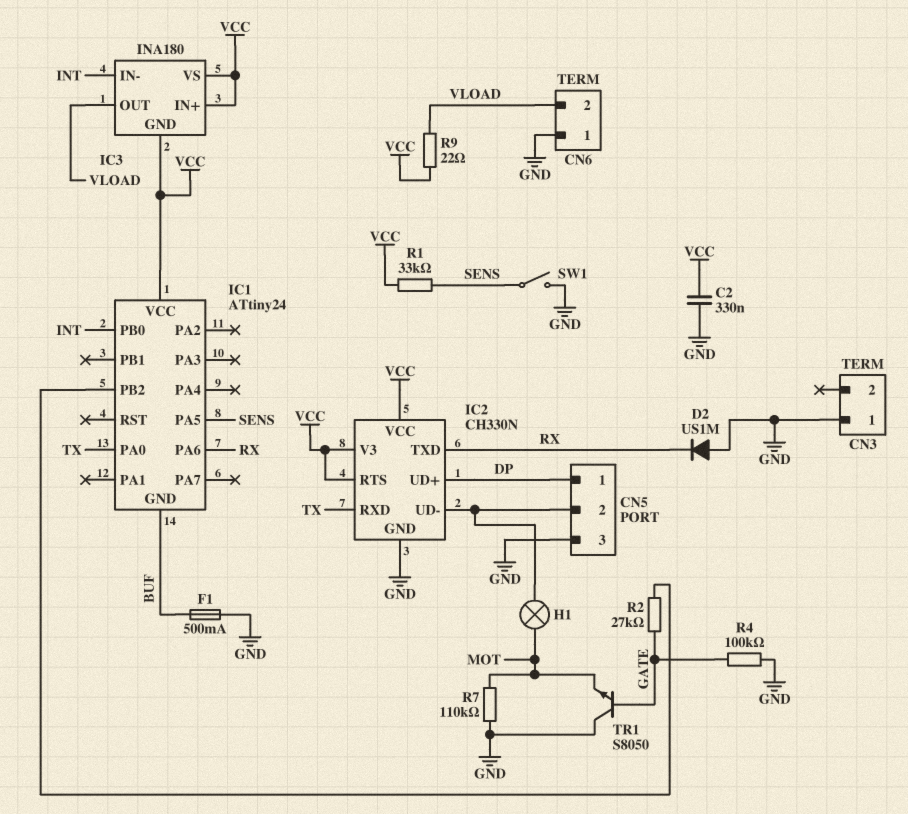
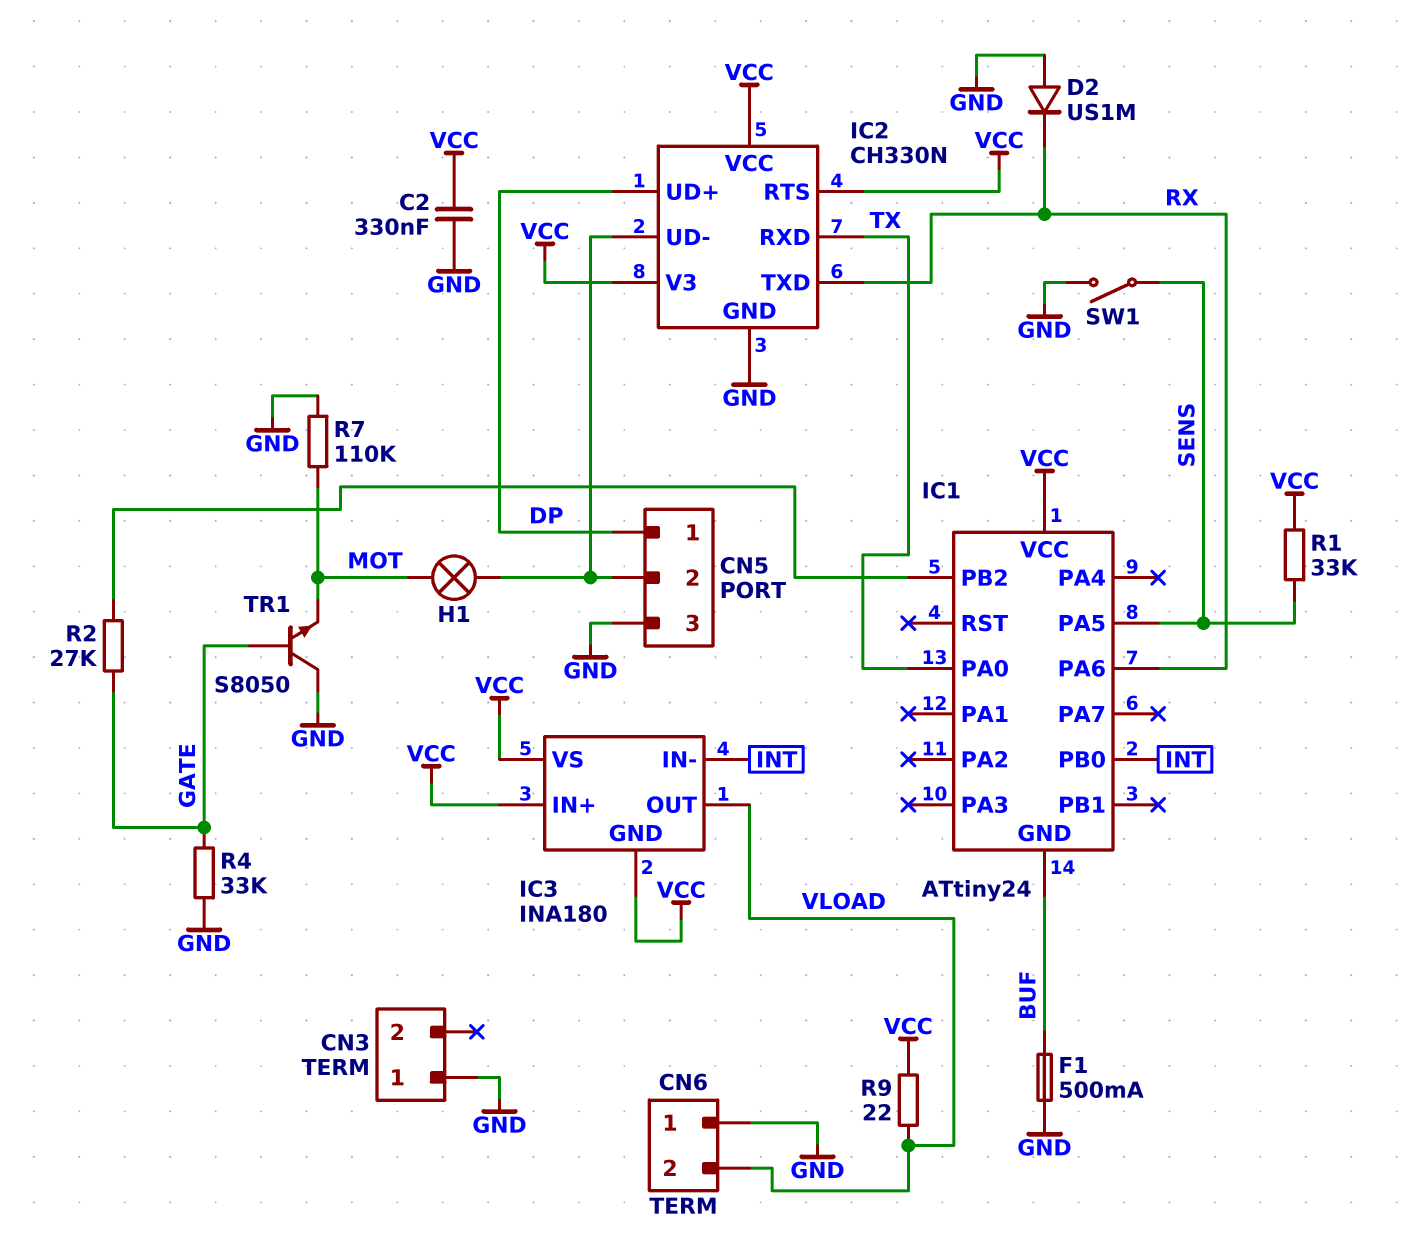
R4: 100k (GATE, GND) -> 33k (GATE, GND)

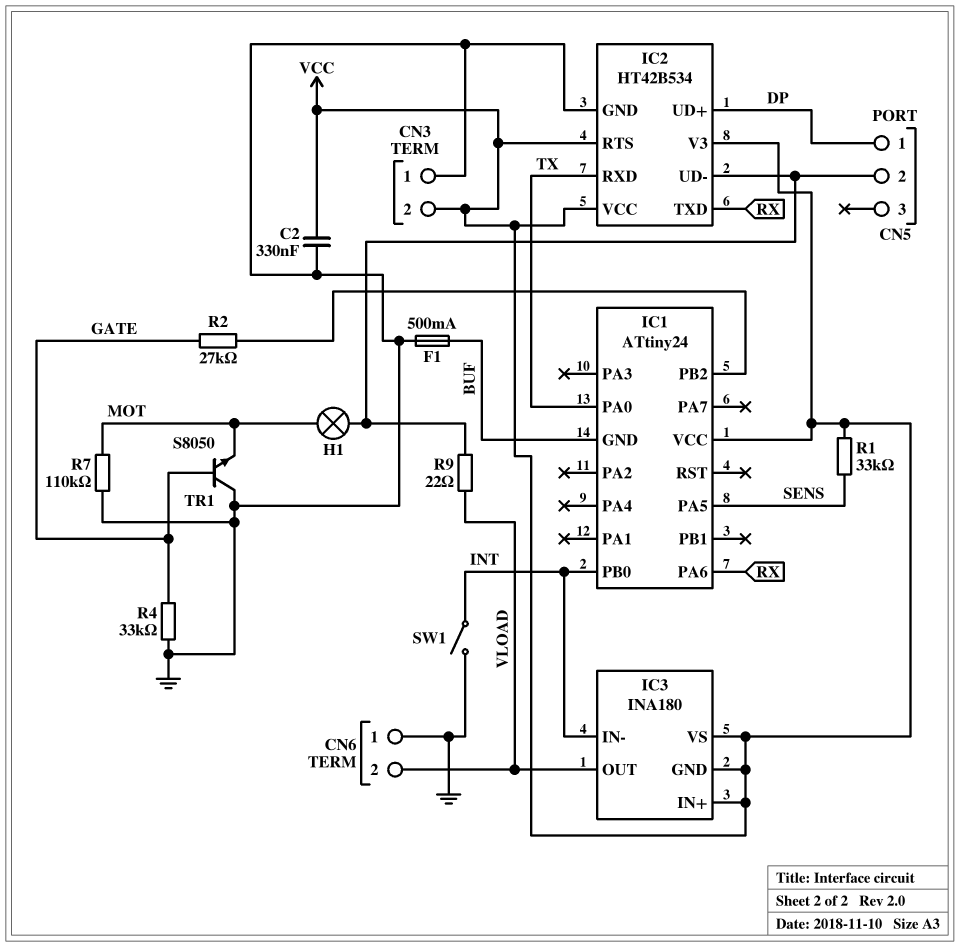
CN3 pin 2: none -> VCC
CN5 pin 3: GND -> none
D2: diode US1M (A GND, K RX) -> none
IC2: CH330N -> HT42B534
R9: 22 (VCC, VLOAD) -> 22 (CN5/2, VLOAD)
SW1: switch (GND, SENS) -> switch (GND, INT)

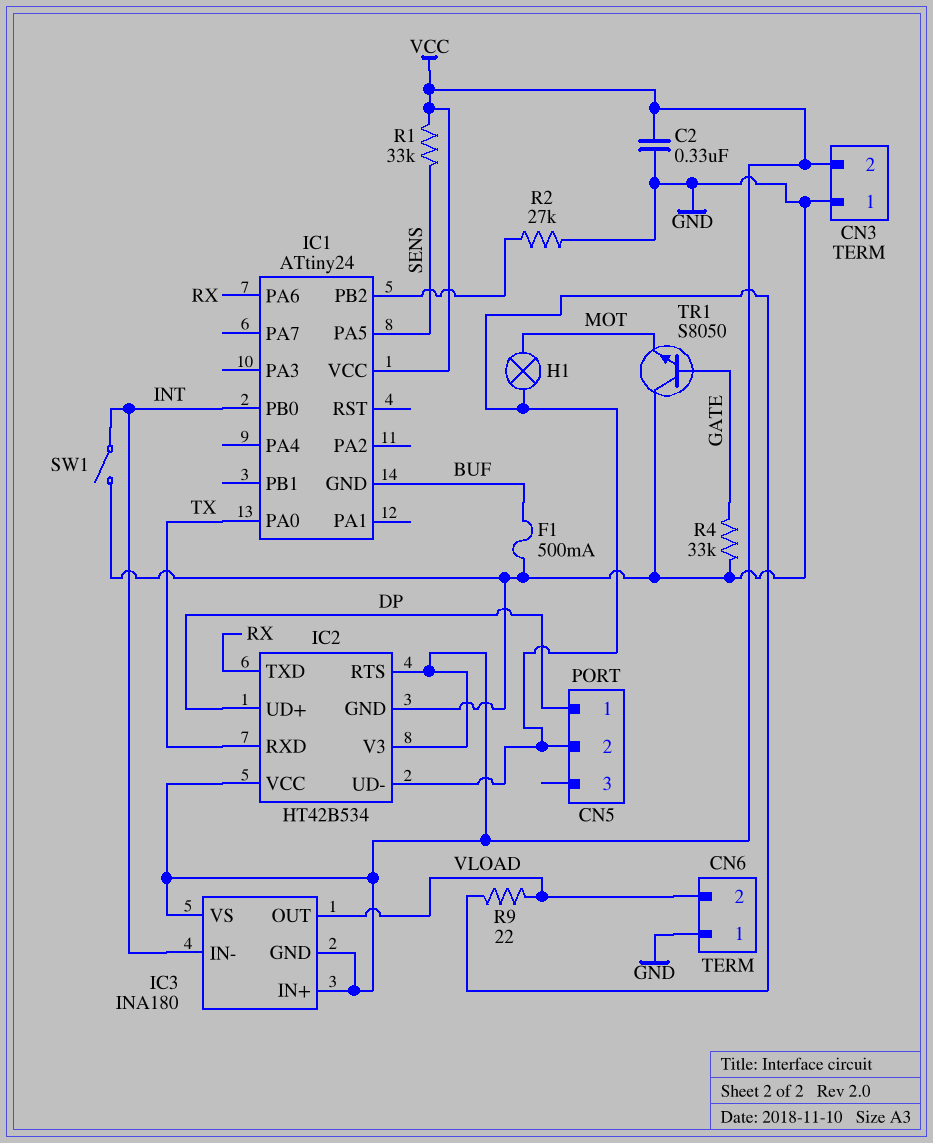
R2: 27k (GATE, IC1/PB2) -> 27k (GND, IC1/PB2)
R7: 110k (GND, MOT) -> none

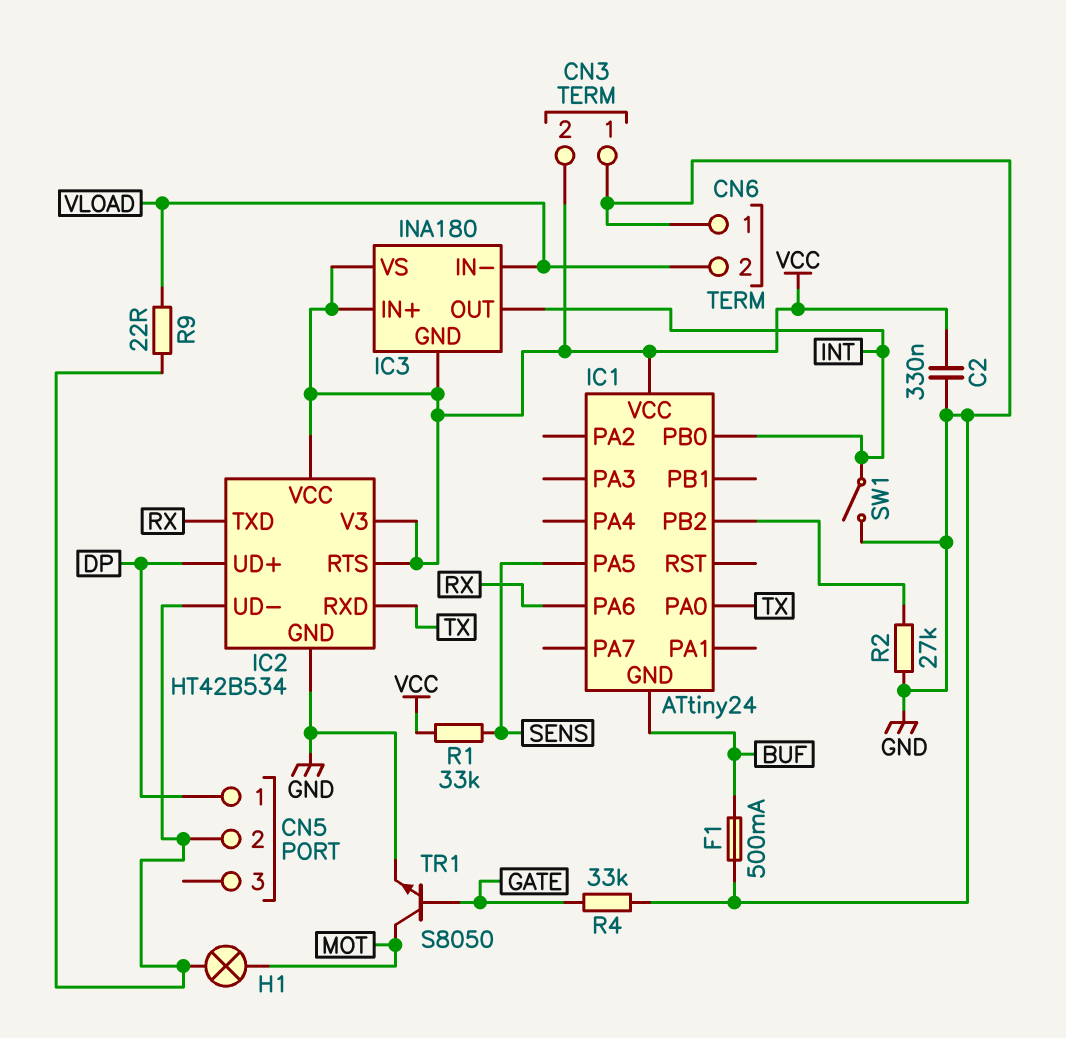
IC3 pin IN-: INT -> VLOAD
IC3 pin OUT: VLOAD -> INT
TR1: NPN S8050 (B GATE, C GND, E MOT) -> NPN S8050 (B GATE, C MOT, E GND)

